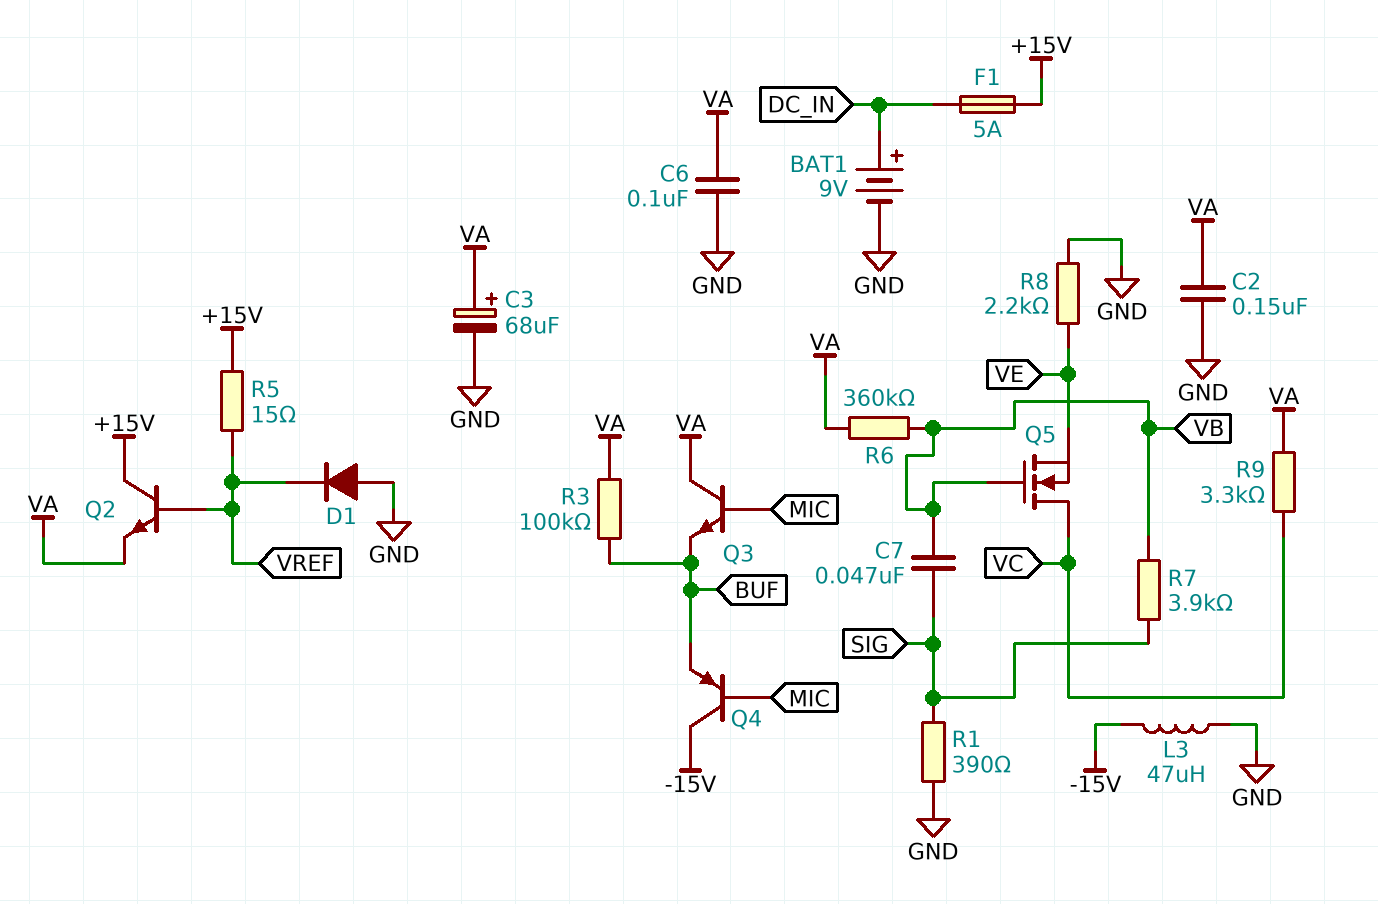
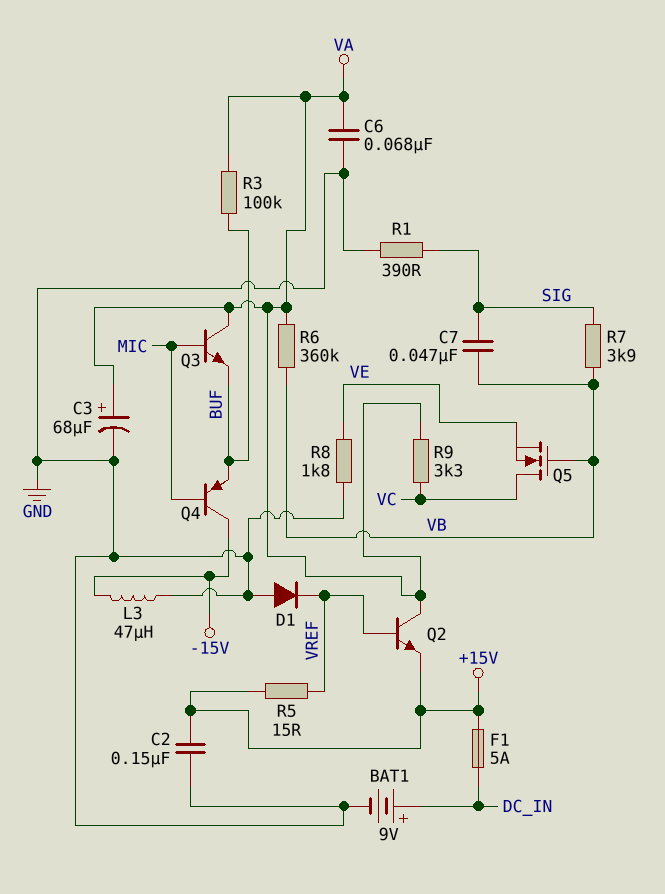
C2: 150nF (GND, VA) -> 150nF (+15V, GND)
C6: 100nF (GND, VA) -> 68nF (GND, VA)
Q2: NPN (B VREF, C +15V, E VA) -> NPN (B VREF, C VA, E +15V)
R8: 2.2k (GND, VE) -> 1.8k (GND, VE)

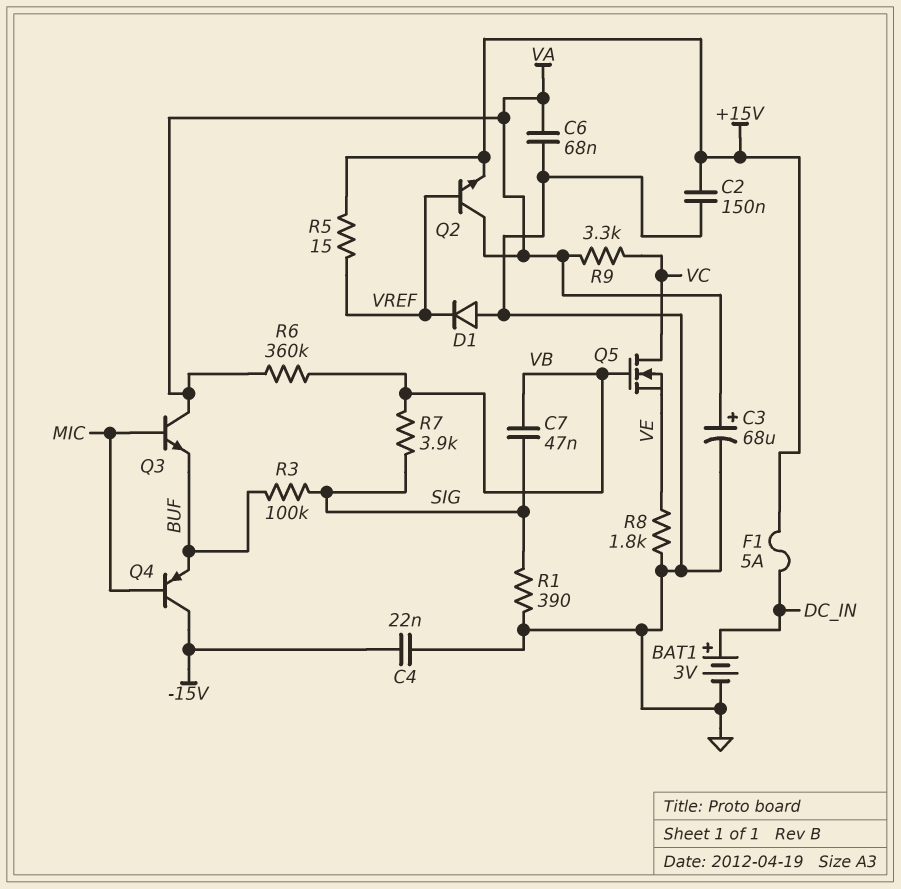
BAT1: 9V (plus DC_IN, minus GND) -> 3V (plus DC_IN, minus GND)
C4: none -> 22nF (-15V, GND)
L3: 47uH (-15V, GND) -> none
R3: 100k (BUF, VA) -> 100k (BUF, SIG)

